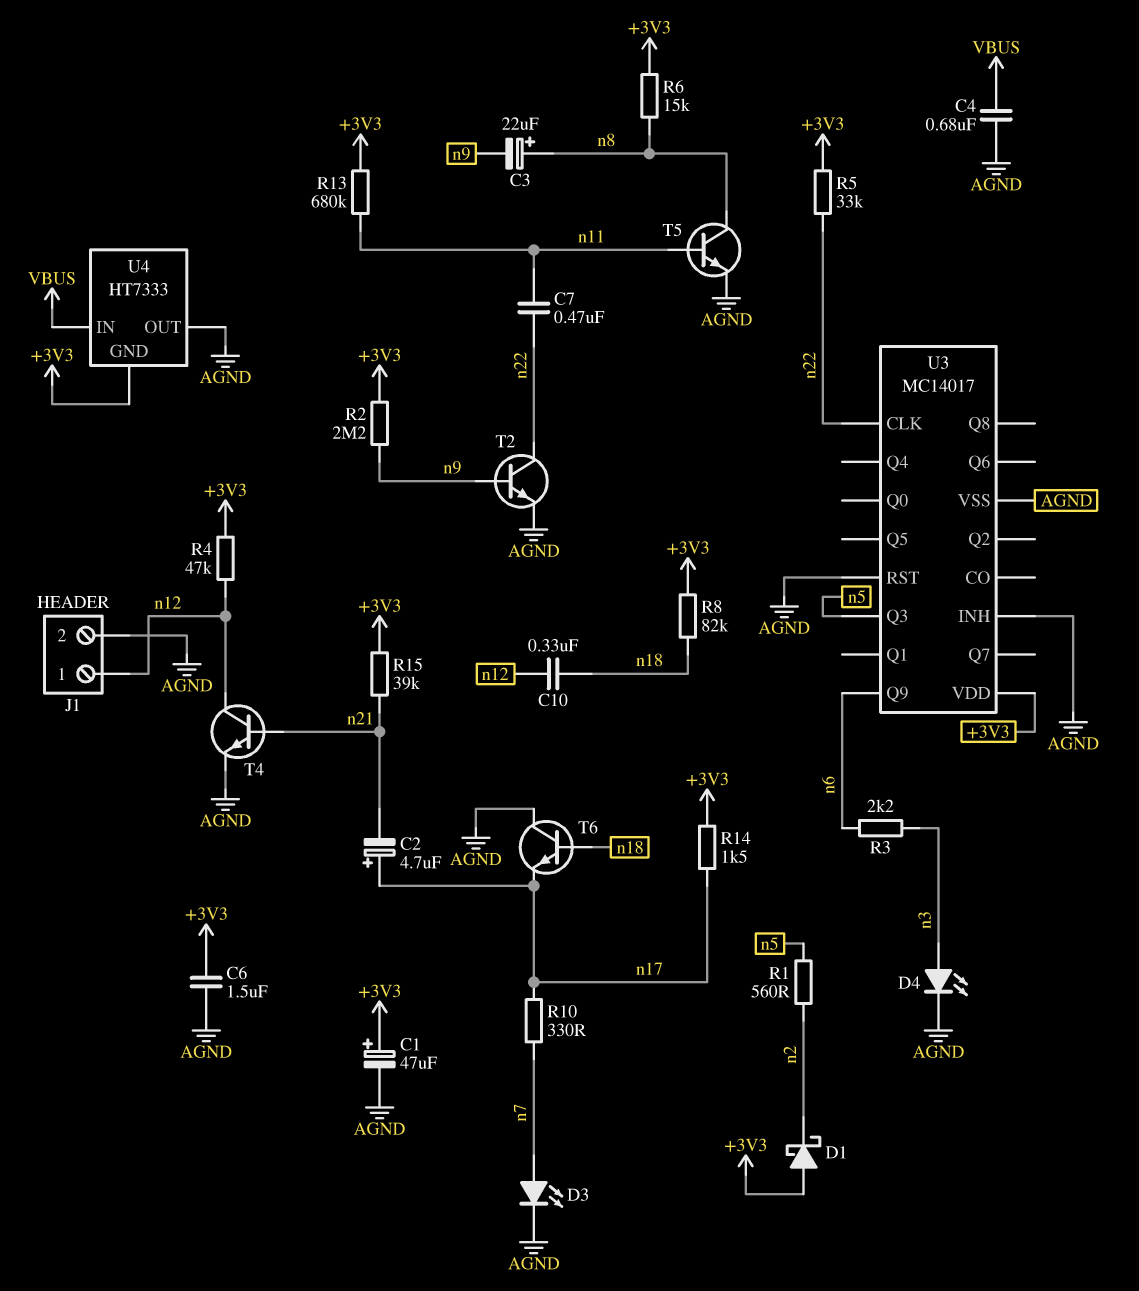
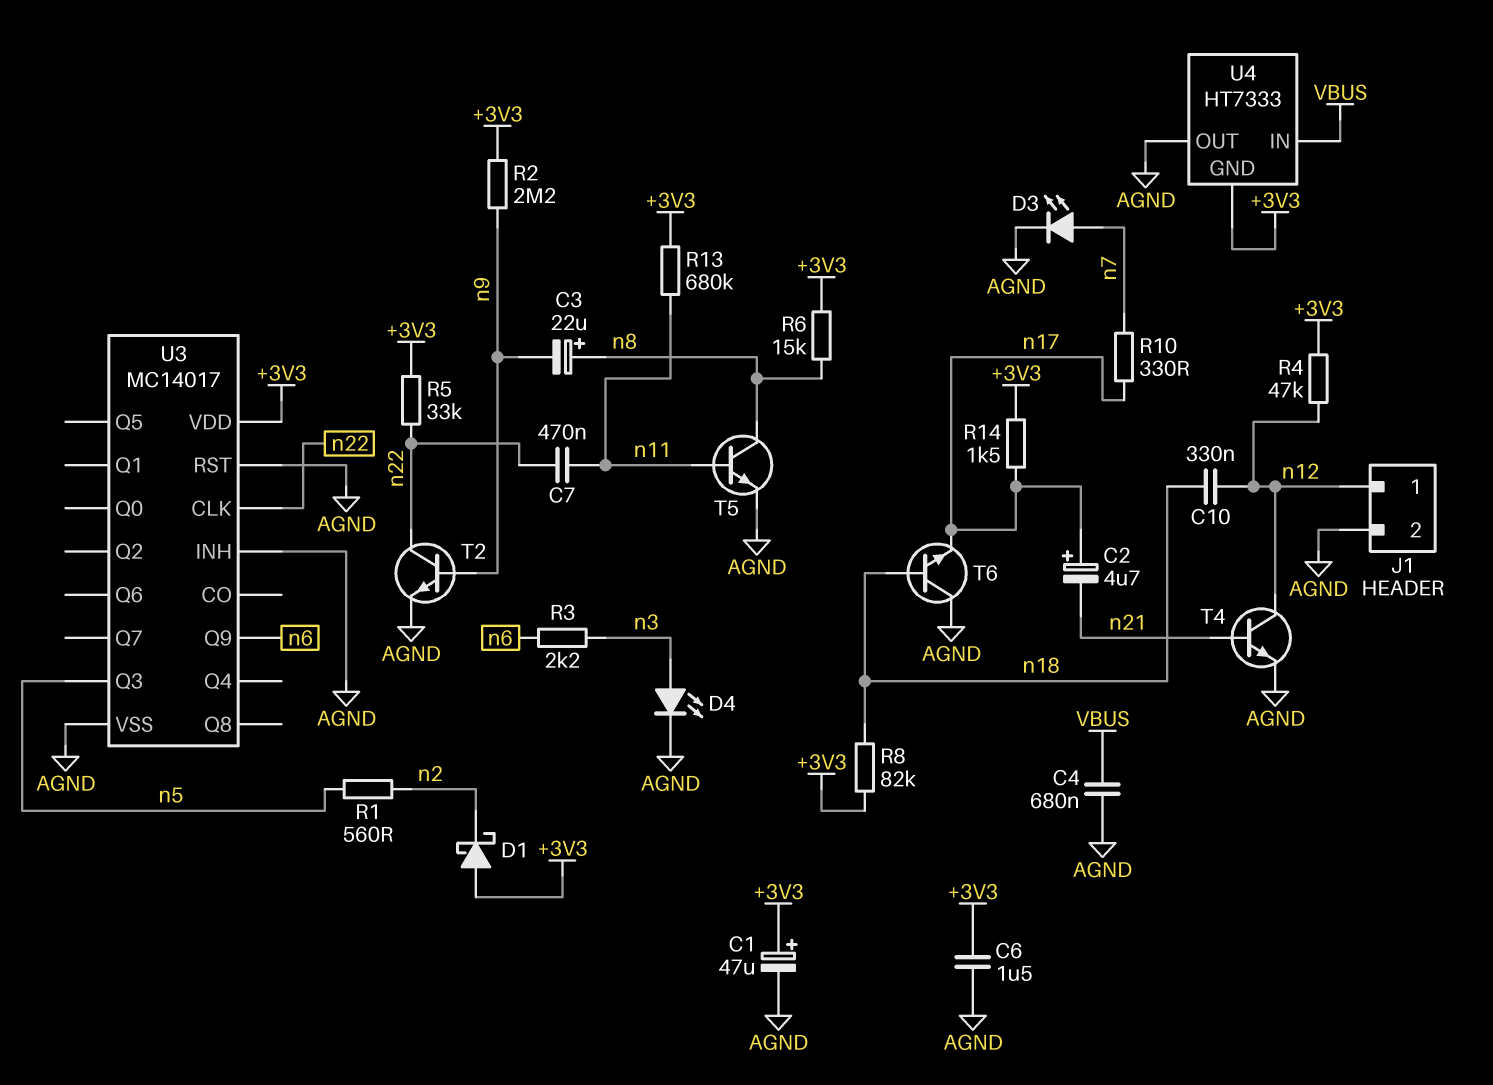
R15: 39k (+3V3, n21) -> none

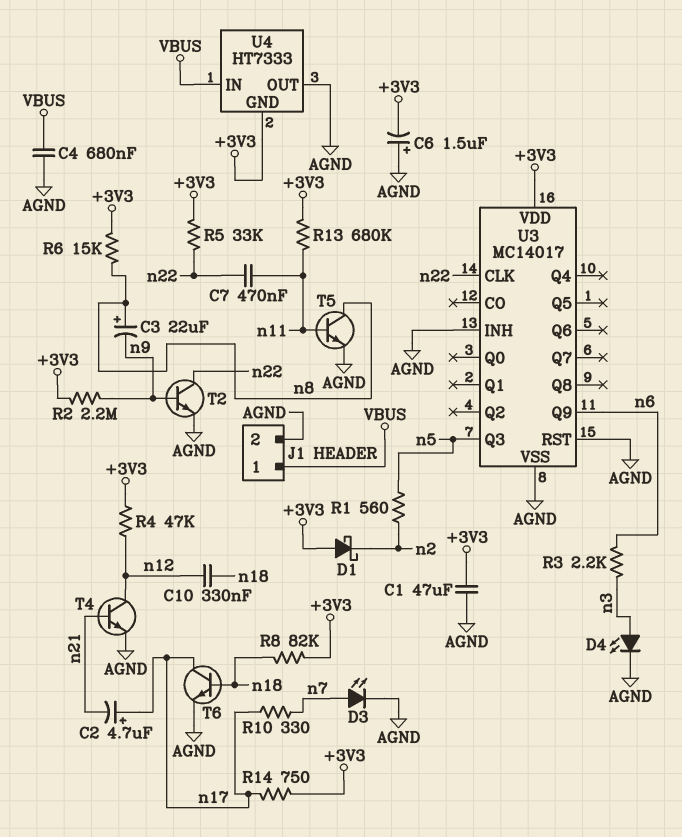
C1: 47uF (plus +3V3, minus AGND) -> 47uF (+3V3, AGND)
C6: 1.5uF (+3V3, AGND) -> 1.5uF (plus AGND, minus +3V3)
J1 pin 1: n12 -> VBUS
R14: 1.5k (+3V3, n17) -> 750 (+3V3, n17)
T6: NPN (B n18, C AGND, E n17) -> NPN (B n18, C n17, E AGND)

